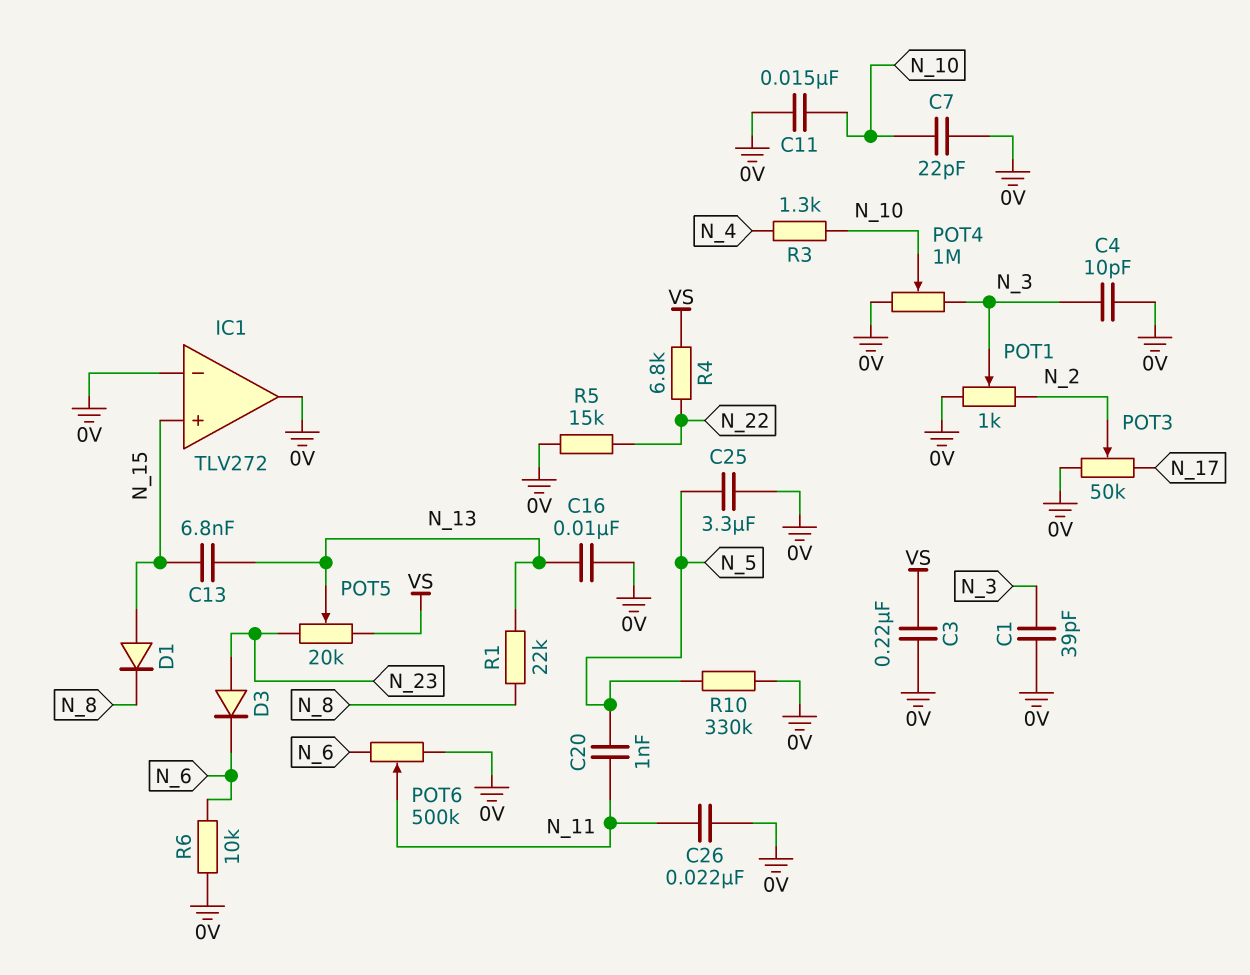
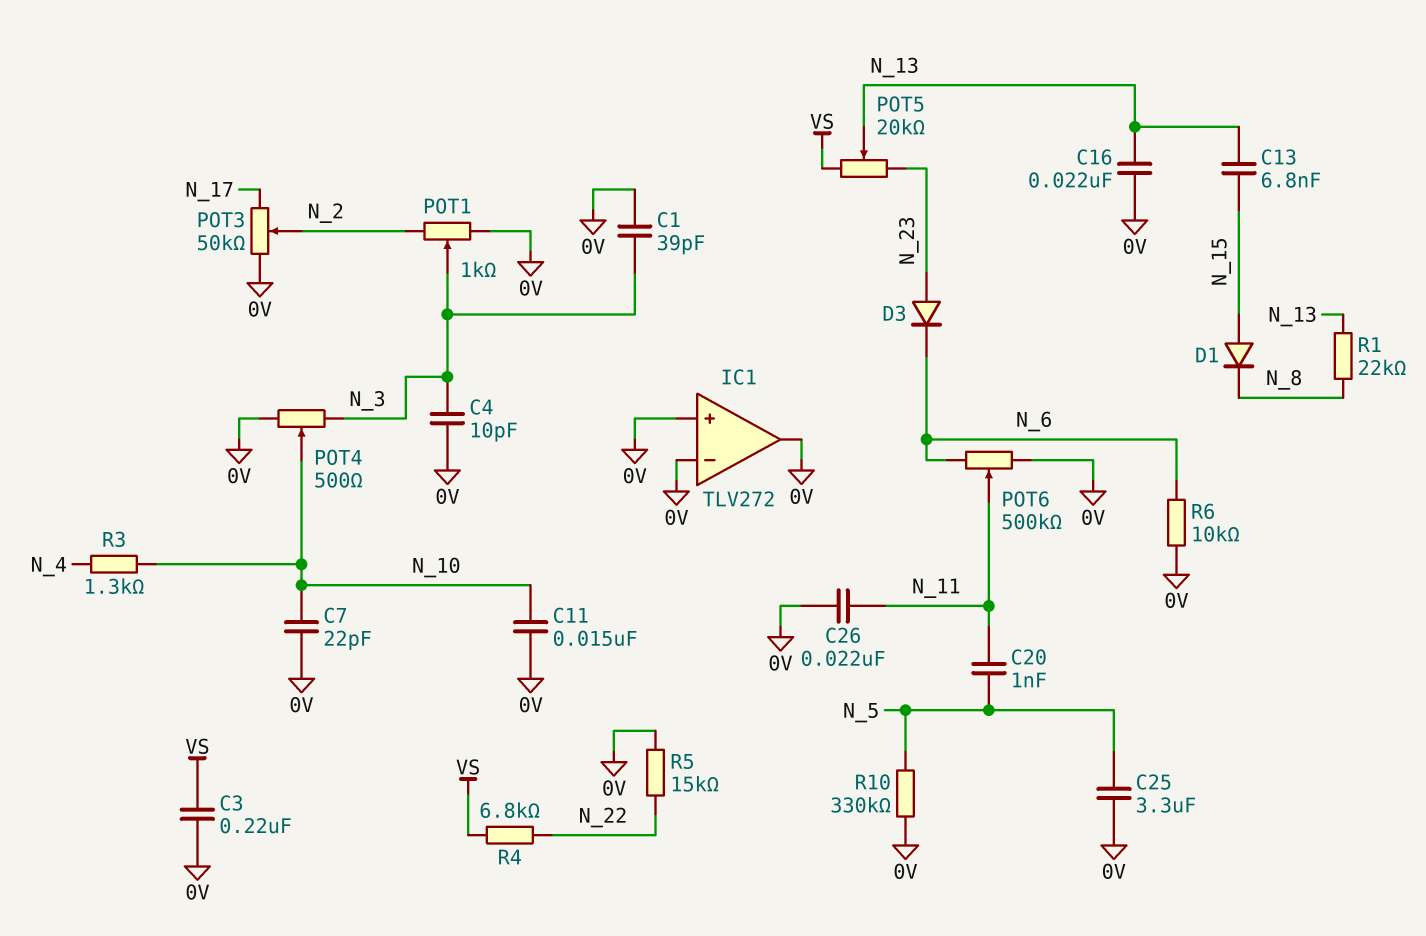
C16: 10nF (0V, N_13) -> 22nF (0V, N_13)
IC1 pin in+: N_15 -> 0V
POT4: 1M (0V, N_3, wiper N_10) -> 500 (0V, N_3, wiper N_10)

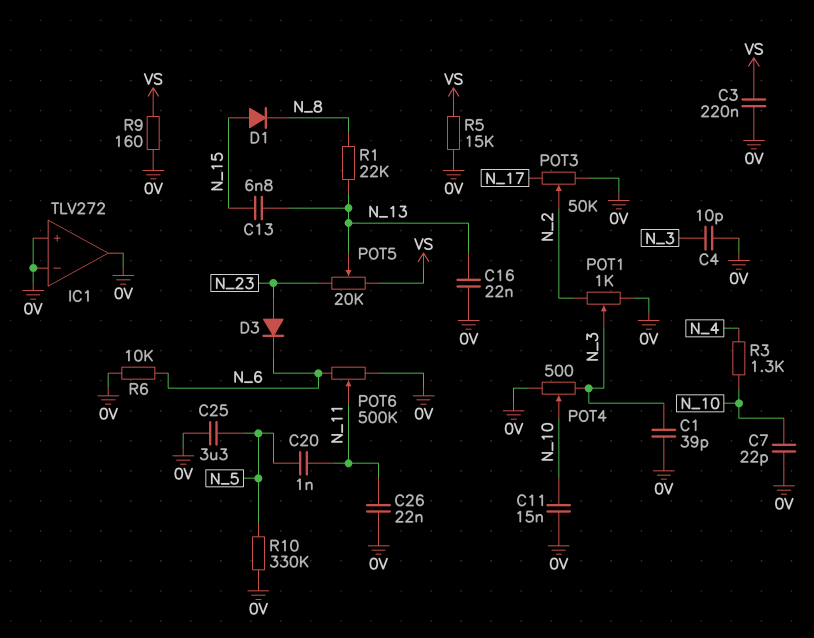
R4: 6.8k (N_22, VS) -> none
R5: 15k (0V, N_22) -> 15k (0V, VS)
R9: none -> 160 (0V, VS)

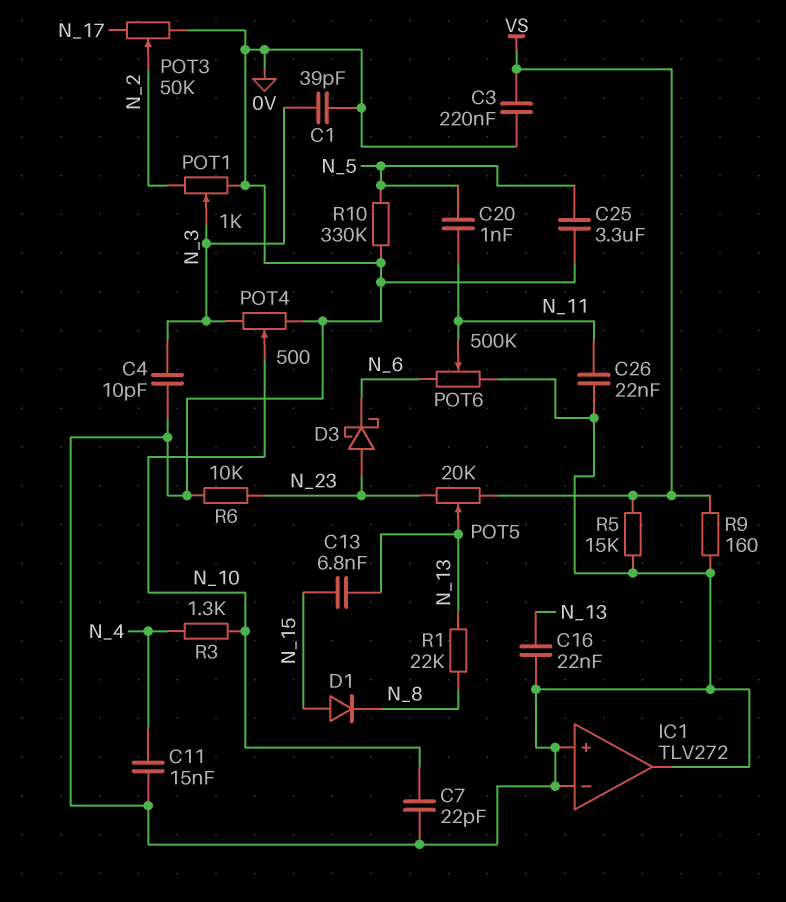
C11: 15nF (0V, N_10) -> 15nF (0V, N_4)
D3: diode (A N_23, K N_6) -> schottky (A N_23, K N_6)
R6: 10k (0V, N_6) -> 10k (0V, N_23)

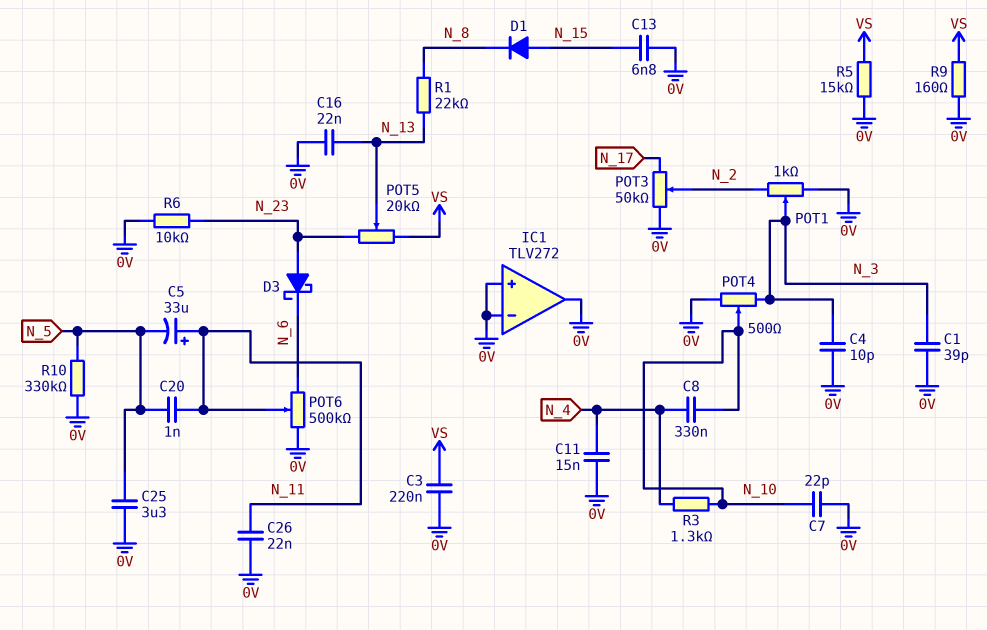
C5: none -> 33uF (plus N_11, minus N_5)
C8: none -> 330nF (N_4, N_10)
C13: 6.8nF (N_13, N_15) -> 6.8nF (0V, N_15)

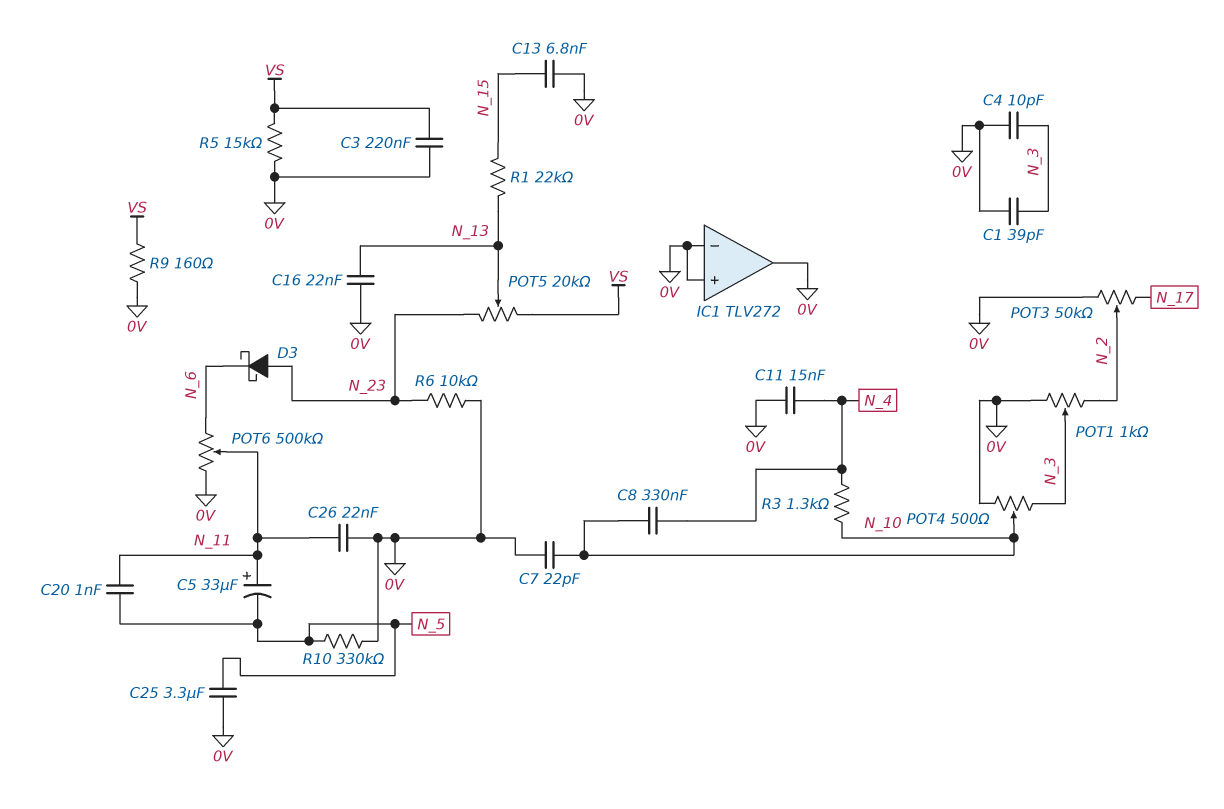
D1: diode (A N_15, K N_8) -> none
R1: 22k (N_8, N_13) -> 22k (N_13, N_15)

